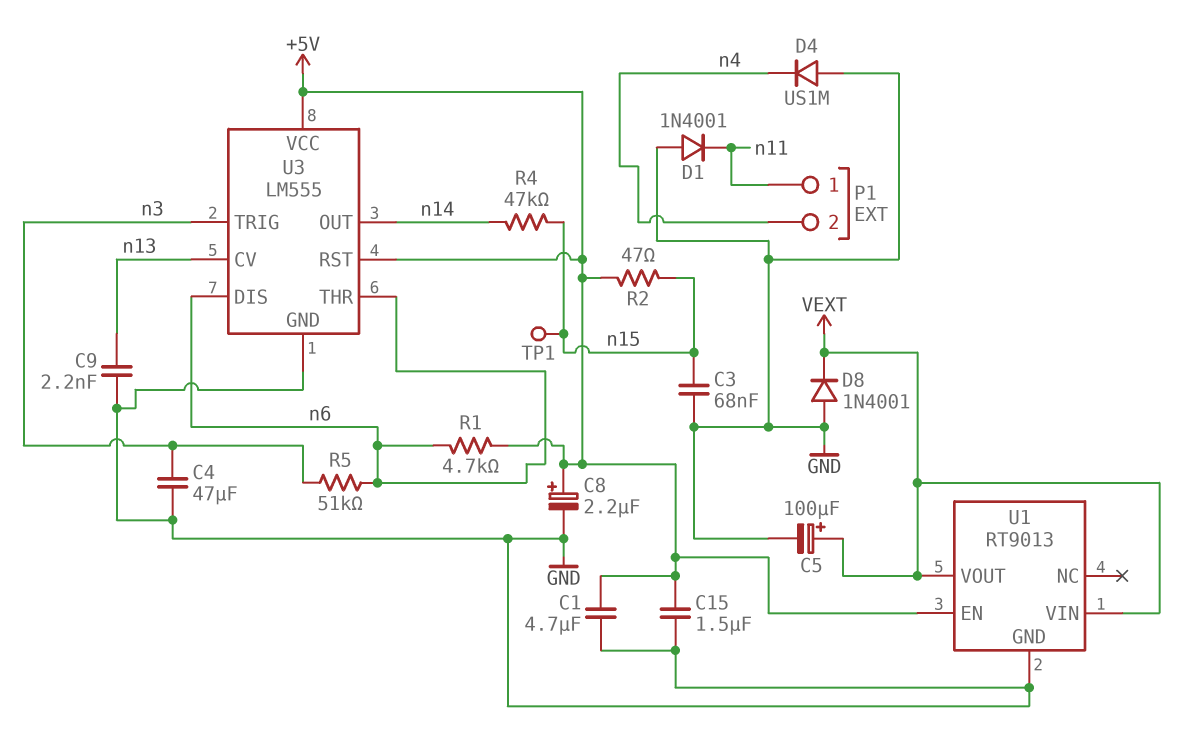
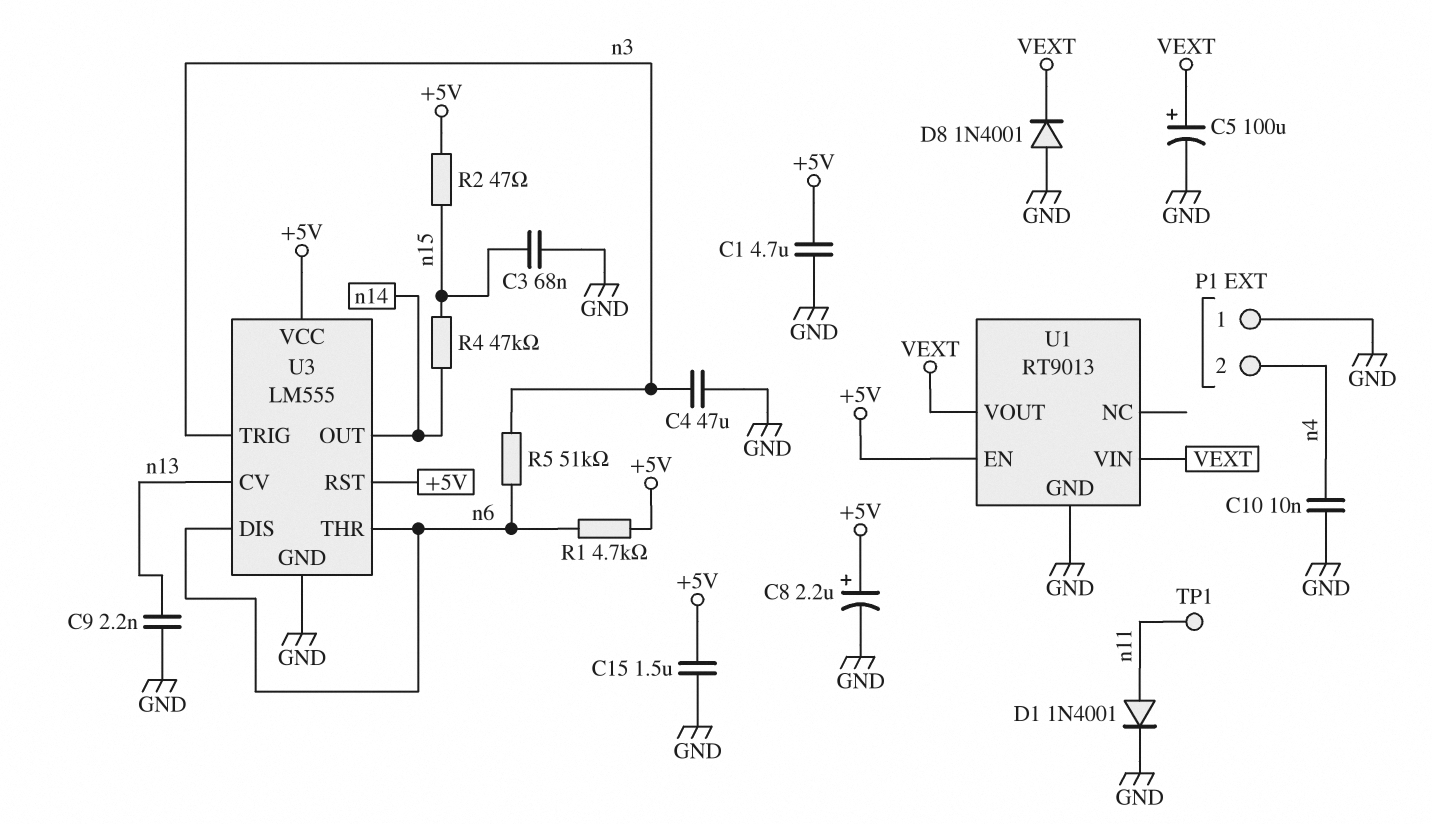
C10: none -> 10nF (GND, n4)
D1: diode 1N4001 (A GND, K n11) -> diode 1N4001 (A n11, K GND)
D4: diode US1M (A GND, K n4) -> none
P1 pin 1: n11 -> GND
TP1: test point (n15) -> test point (n11)

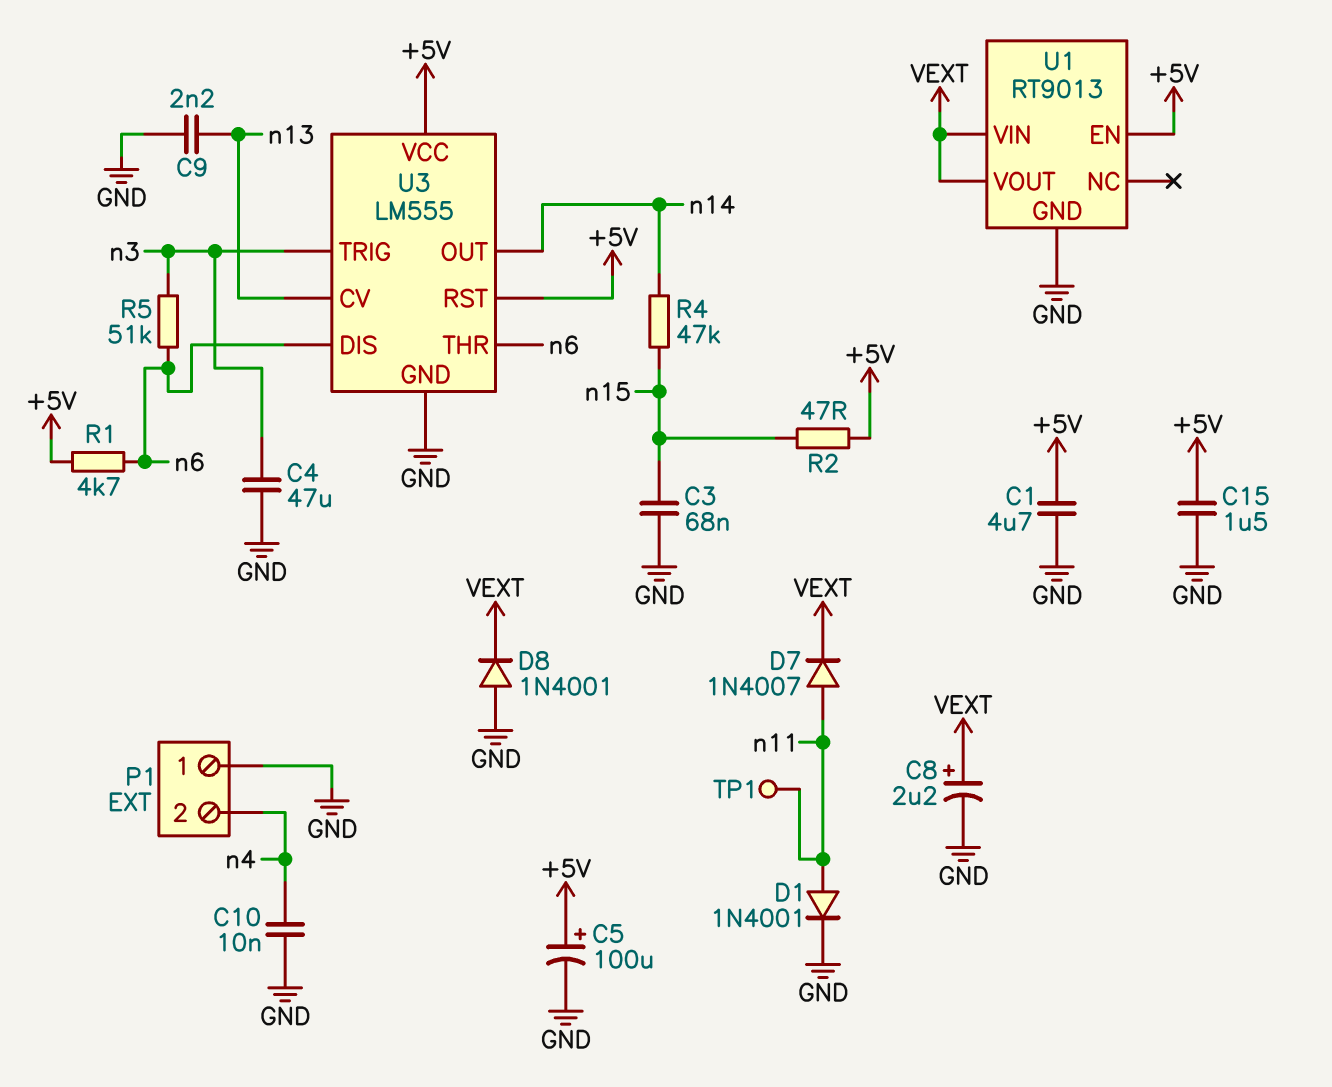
C5: 100uF (plus VEXT, minus GND) -> 100uF (plus +5V, minus GND)
C8: 2.2uF (plus +5V, minus GND) -> 2.2uF (plus VEXT, minus GND)
D7: none -> diode 1N4007 (A n11, K VEXT)

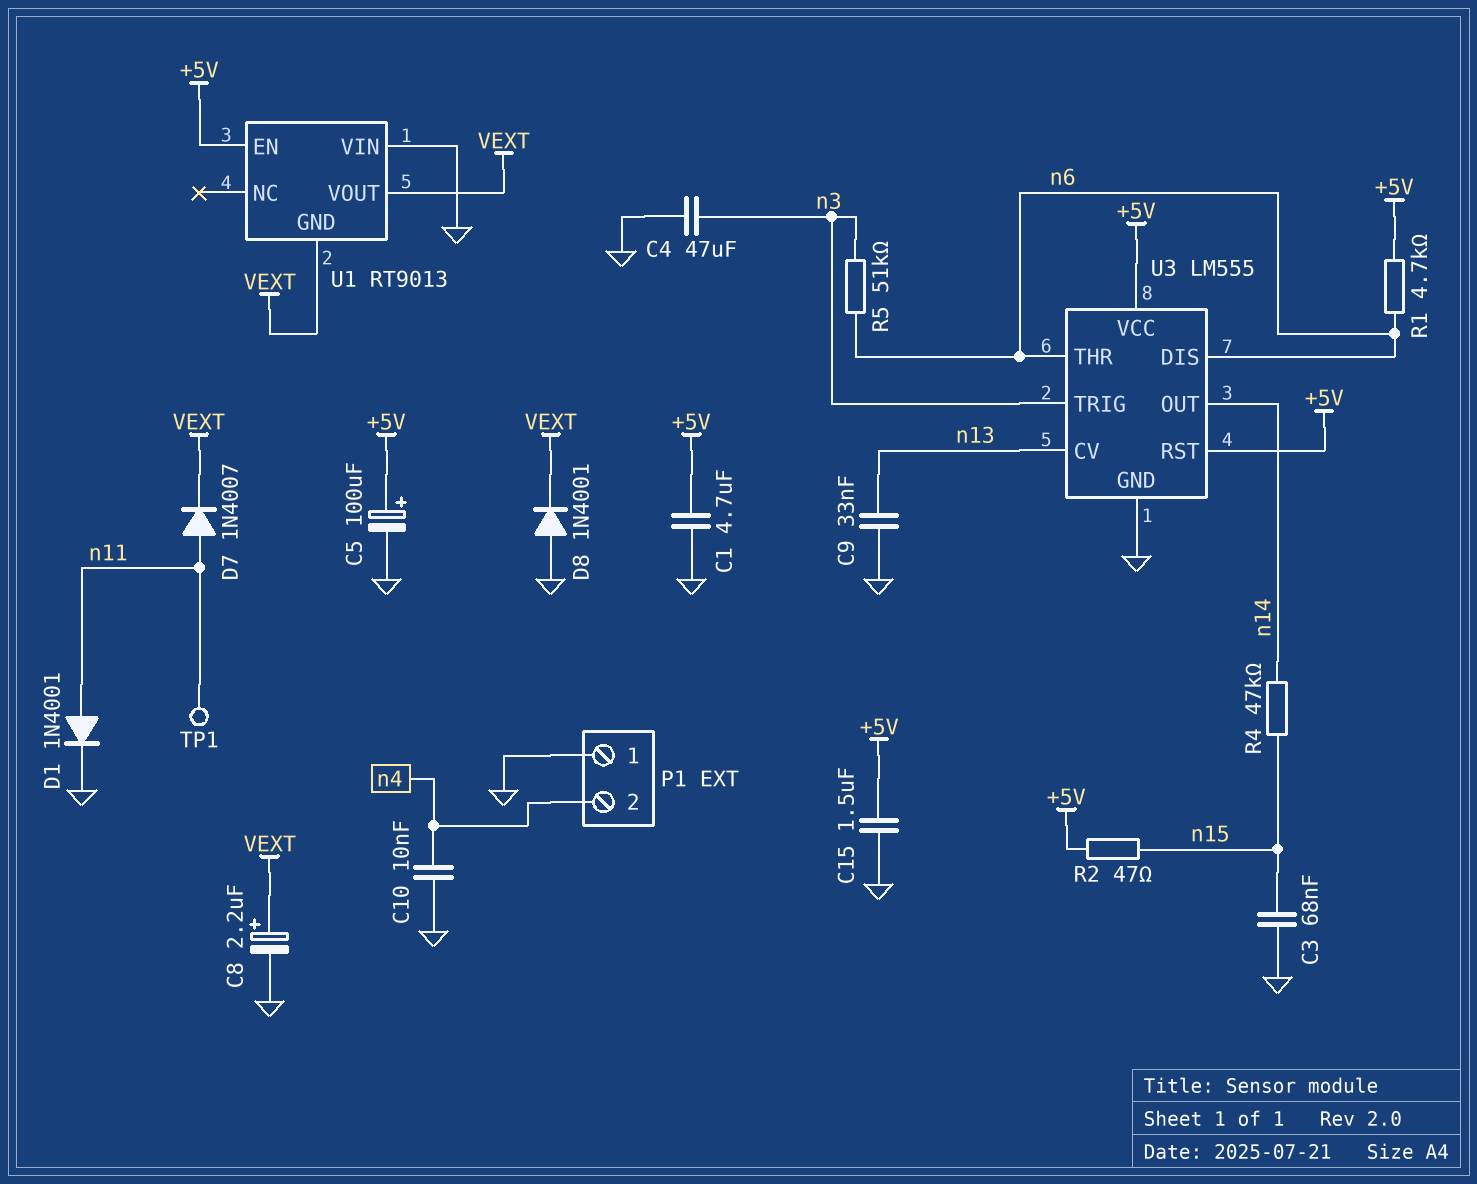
C9: 2.2nF (GND, n13) -> 33nF (GND, n13)
U1 pin GND: GND -> VEXT
U1 pin VIN: VEXT -> GND

